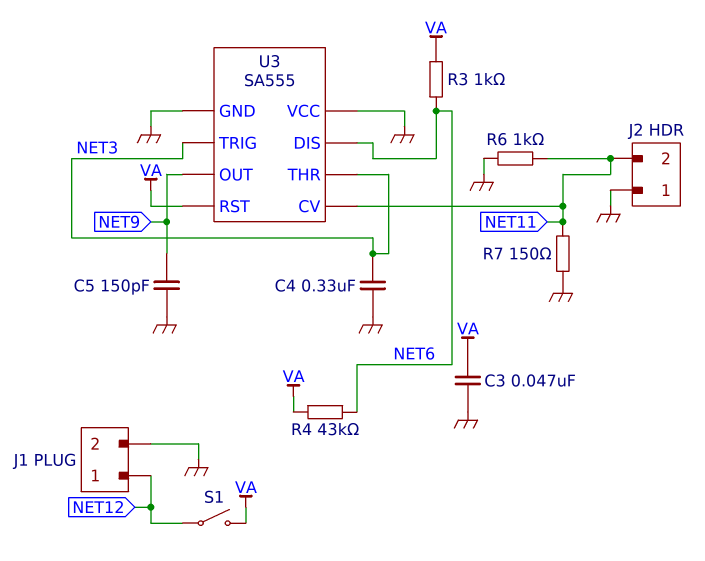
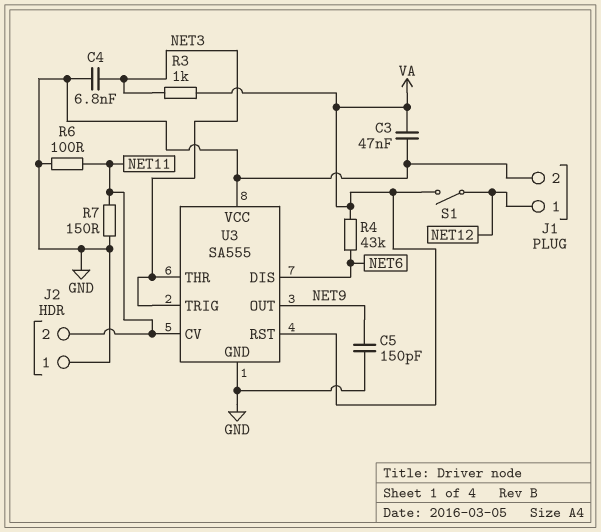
C4: 330nF (GND, NET3) -> 6.8nF (GND, NET3)
R3: 1k (NET6, VA) -> 1k (NET3, VA)
R6: 1k (GND, NET11) -> 100 (GND, NET11)

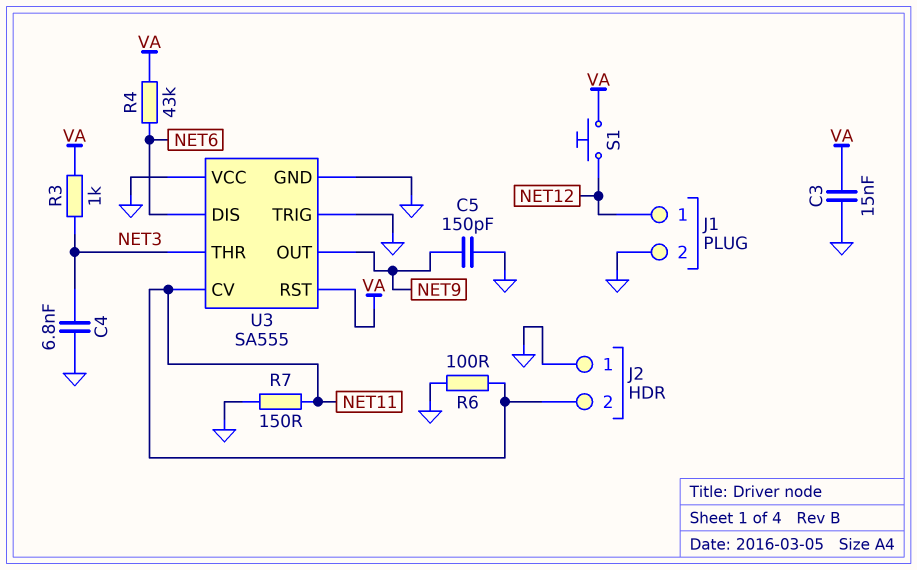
C3: 47nF (GND, VA) -> 15nF (GND, VA)
S1: switch (NET12, VA) -> button (NET12, VA)
U3 pin TRIG: NET3 -> GND

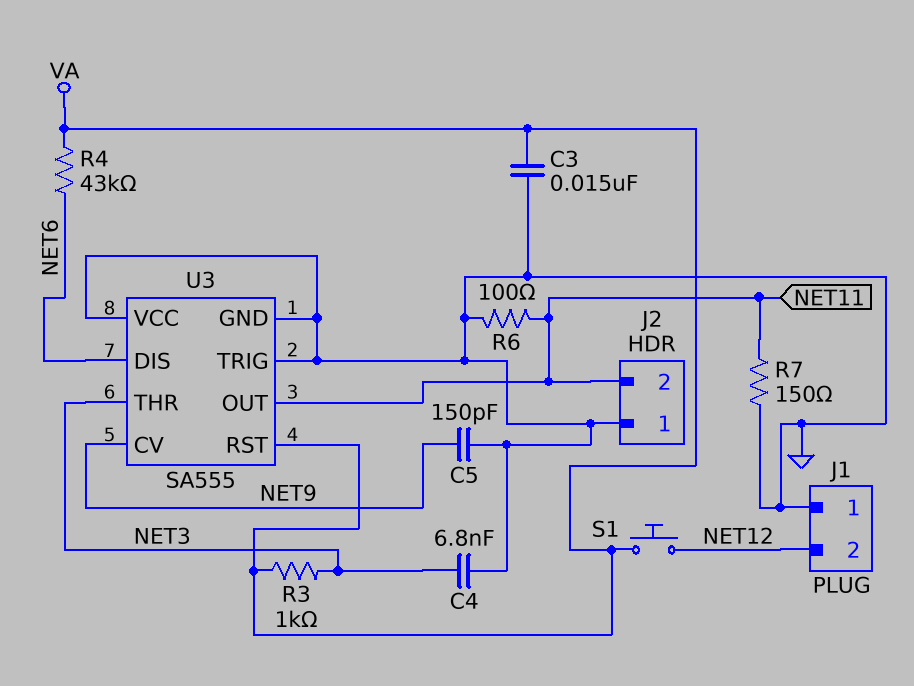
J1 pin 1: NET12 -> GND
J1 pin 2: GND -> NET12
U3 pin CV: NET11 -> NET9
U3 pin OUT: NET9 -> NET11

